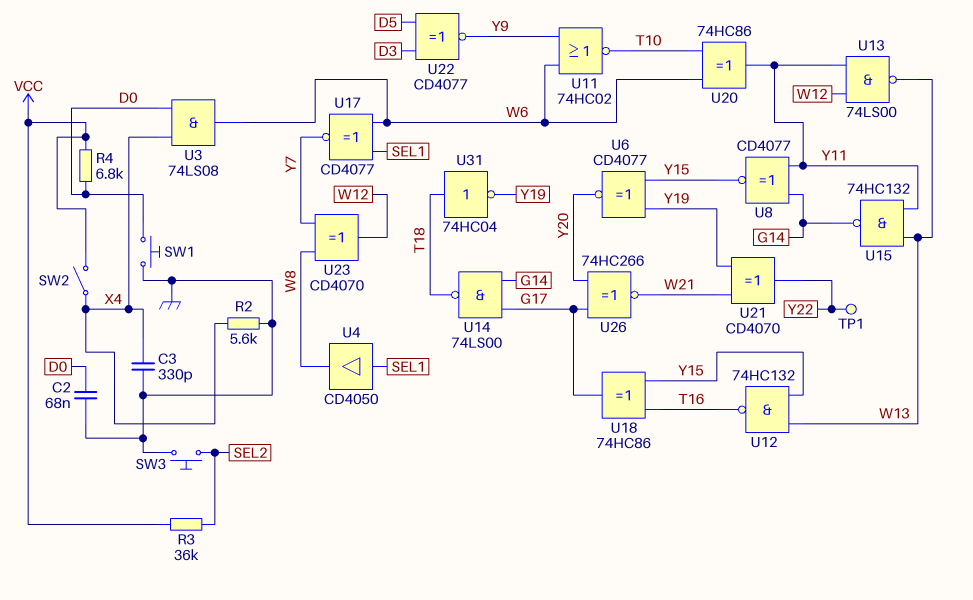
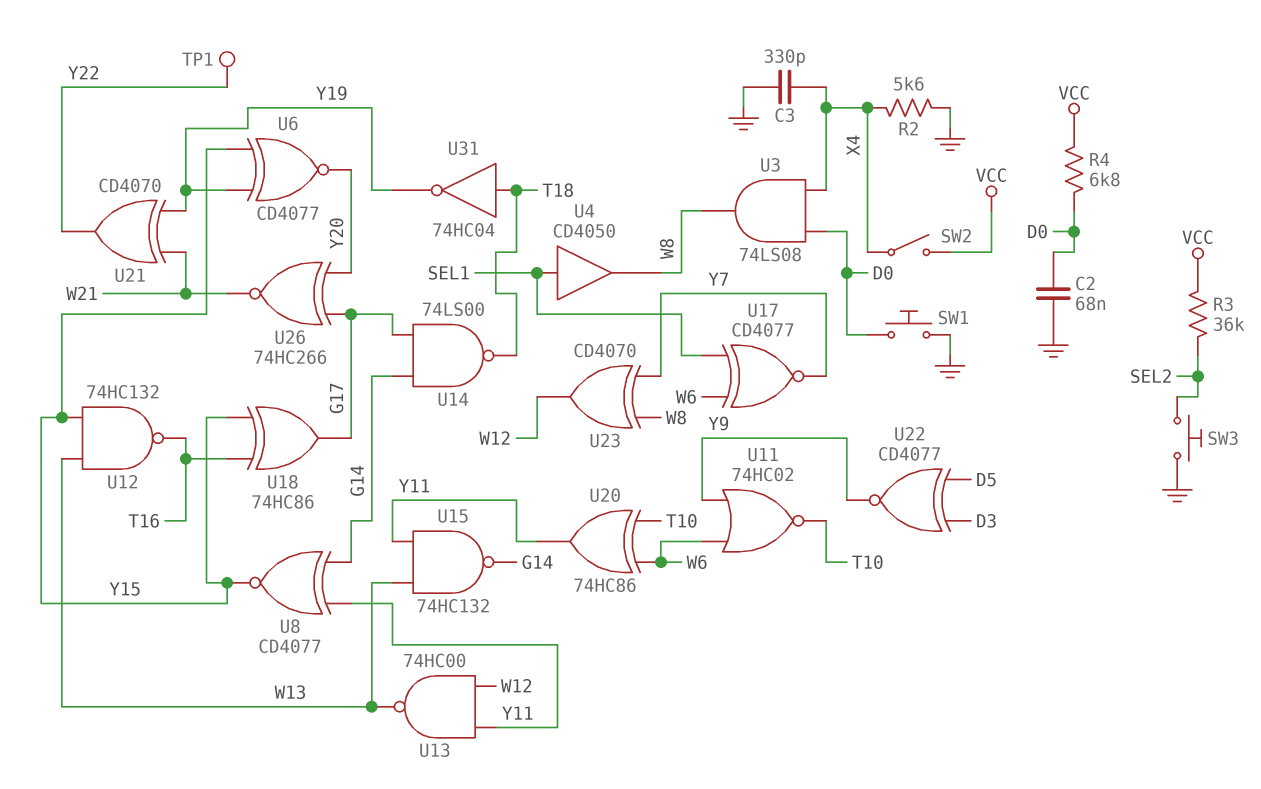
U3: AND 74LS08 (in D0, in X4, out W6) -> AND 74LS08 (in D0, in X4, out W8)
U13: NAND 74LS00 (in W12, in Y11, out W13) -> NAND 74HC00 (in W12, in Y11, out W13)

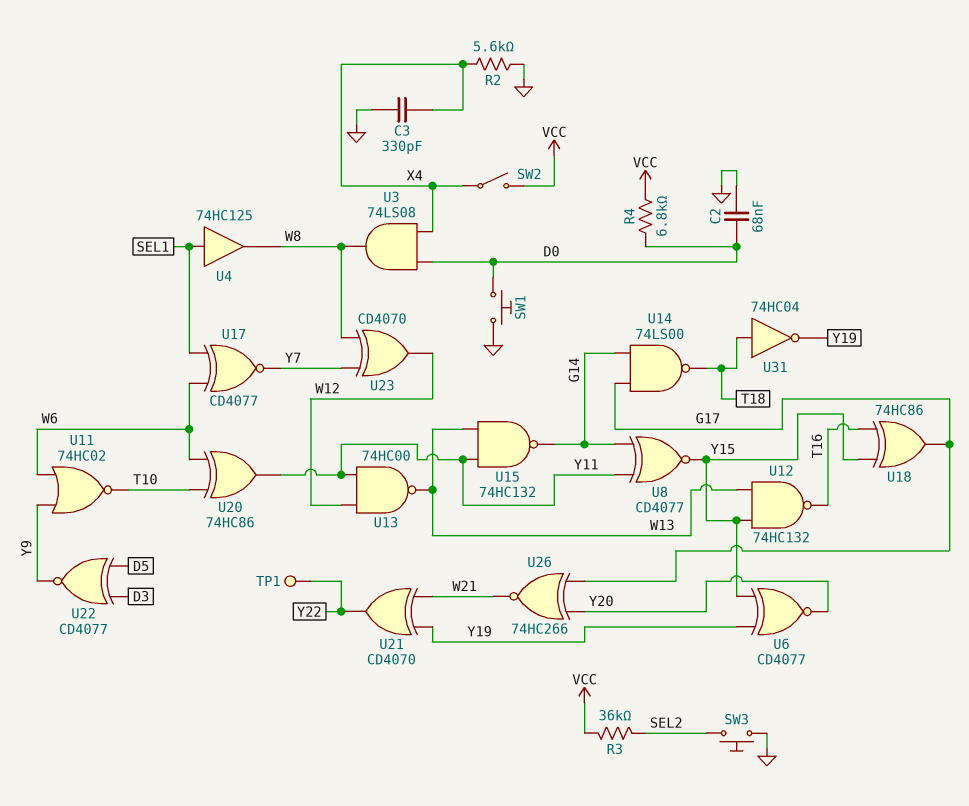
U4: buffer CD4050 (in SEL1, out W8) -> buffer 74HC125 (in SEL1, out W8)

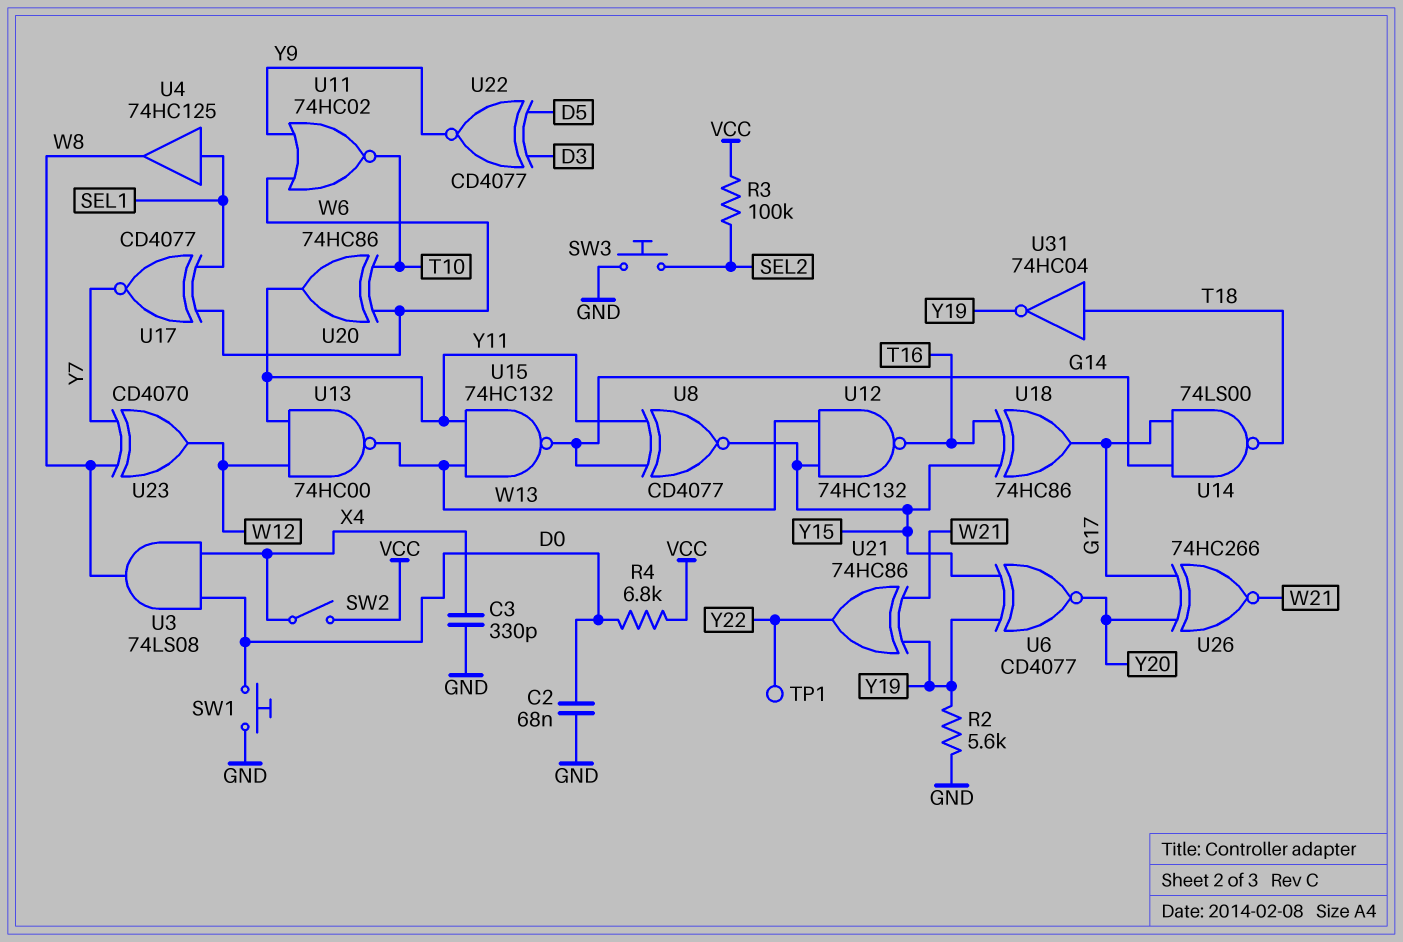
R2: 5.6k (GND, X4) -> 5.6k (GND, Y19)
R3: 36k (SEL2, VCC) -> 100k (SEL2, VCC)
U21: XOR CD4070 (in W21, in Y19, out Y22) -> XOR 74HC86 (in W21, in Y19, out Y22)

